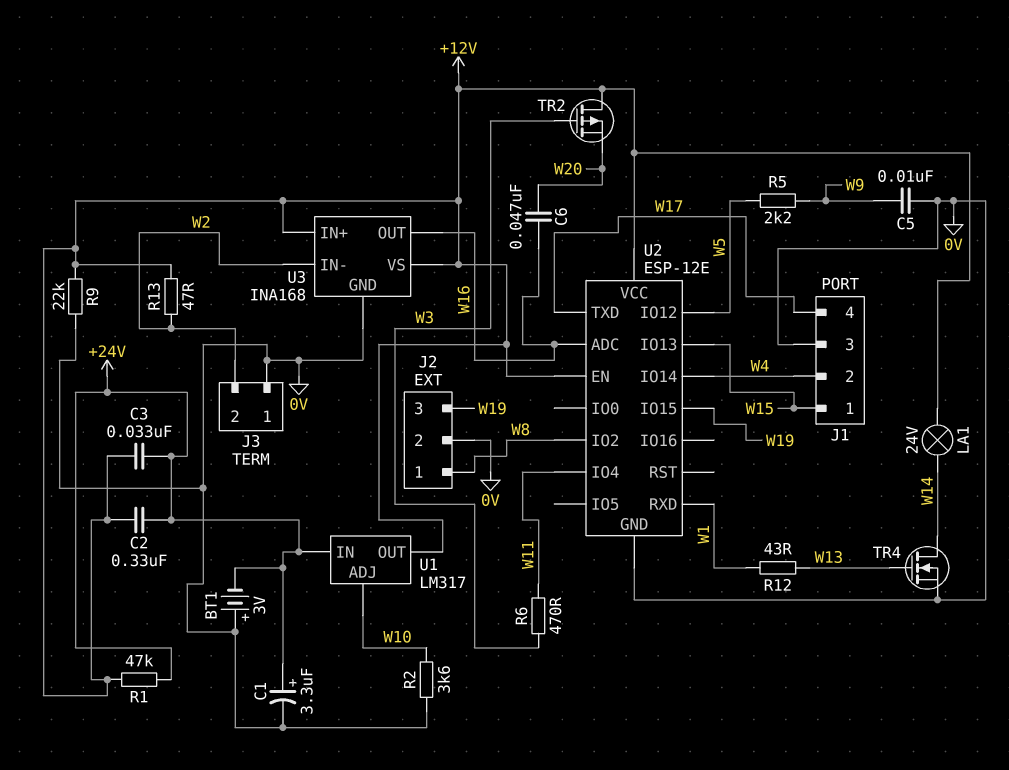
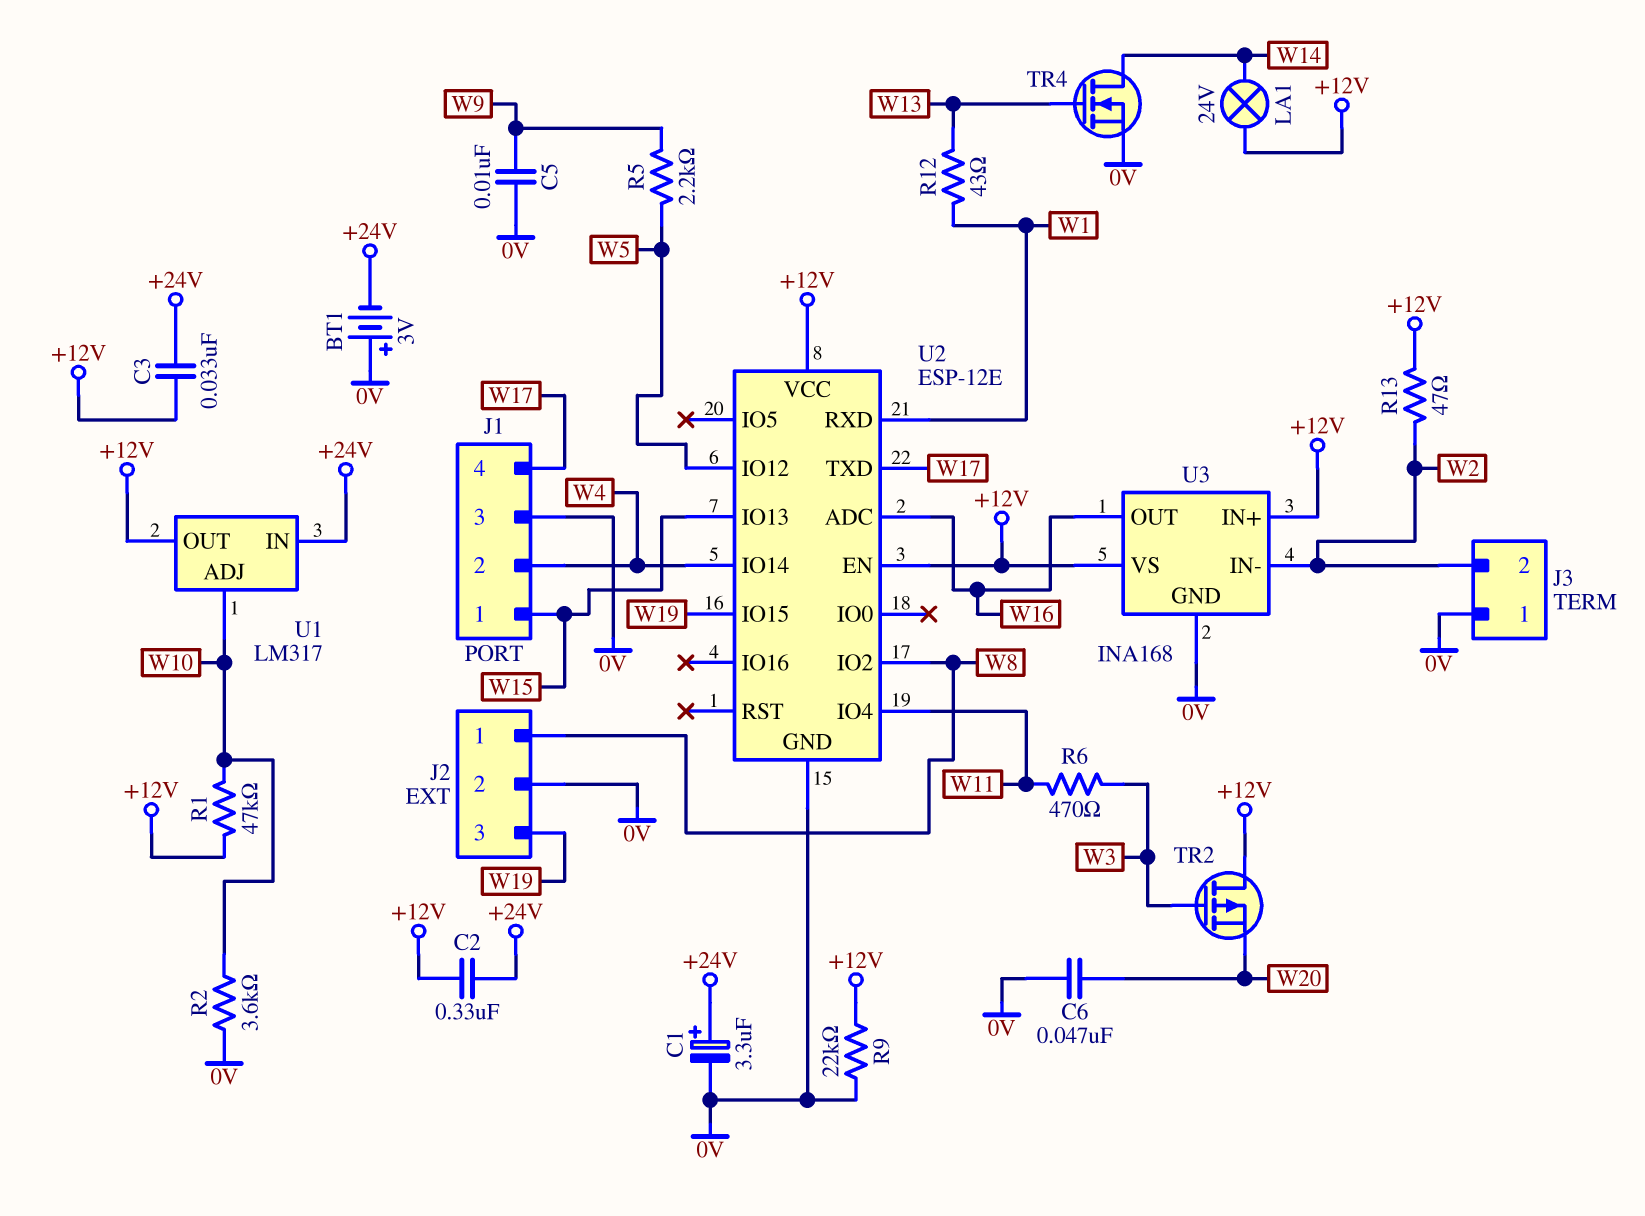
C6: 47nF (W16, W20) -> 47nF (0V, W20)
R1: 47k (+12V, +24V) -> 47k (+12V, W10)

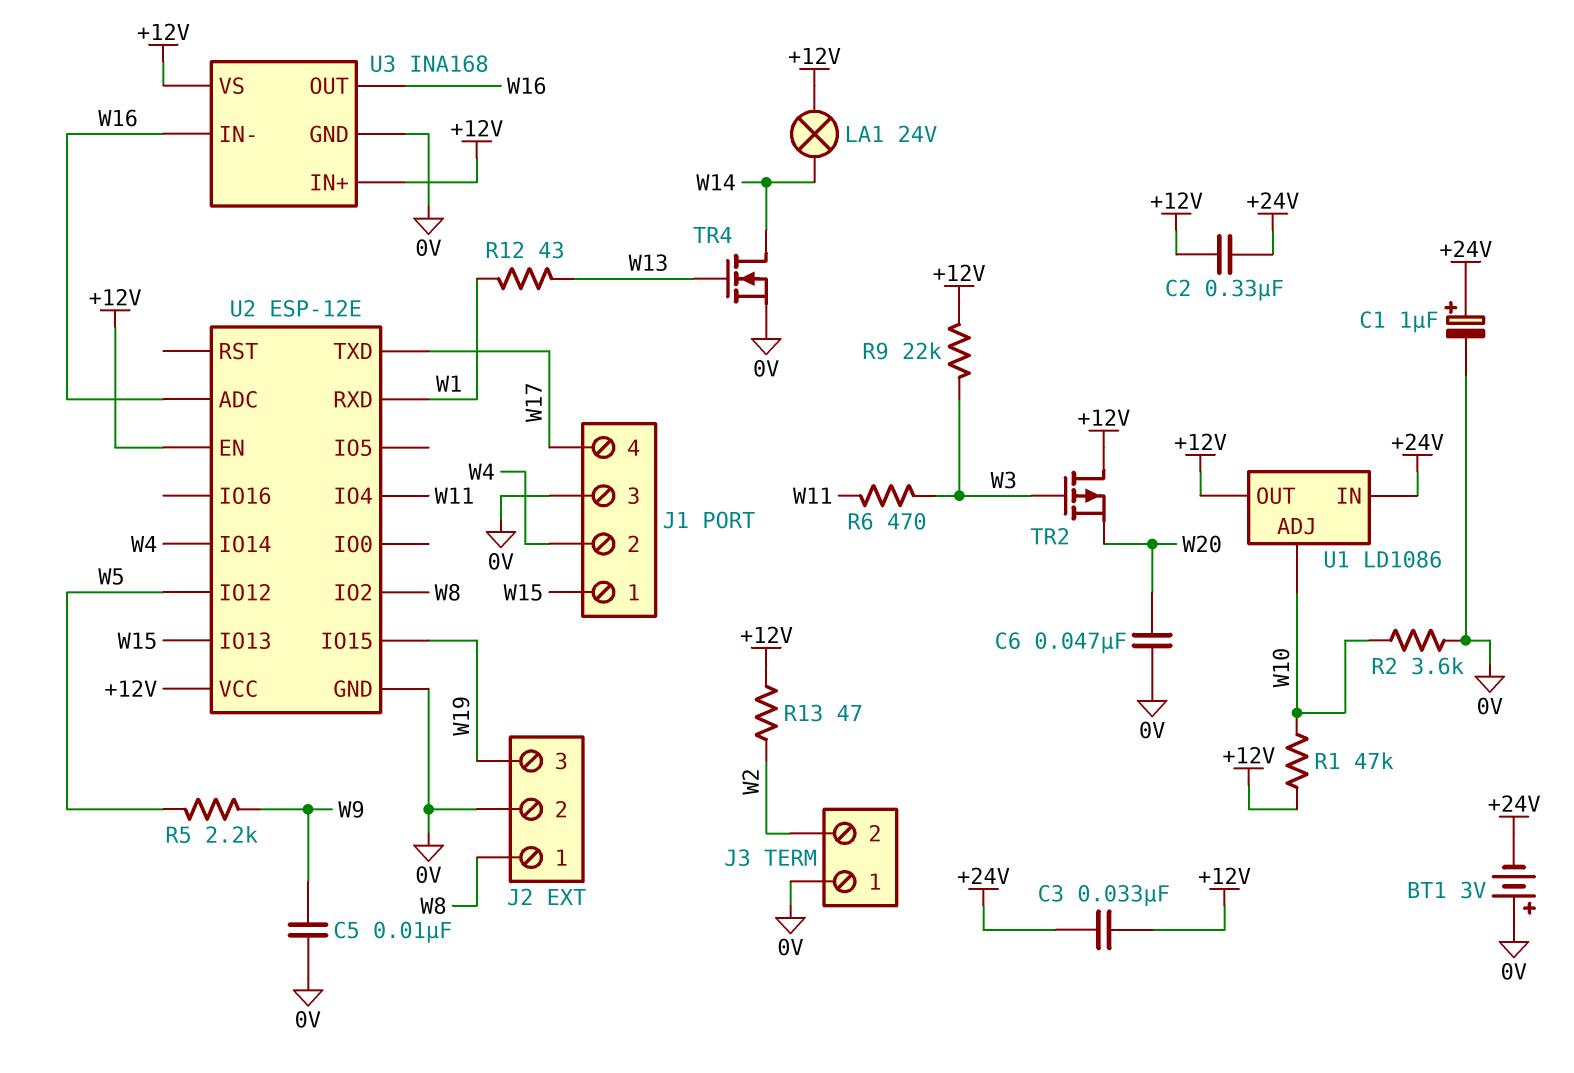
C1: 3.3uF (plus +24V, minus 0V) -> 1uF (plus +24V, minus 0V)
R9: 22k (+12V, 0V) -> 22k (+12V, W3)
U1: LM317 -> LD1086
U3 pin IN-: W2 -> W16

